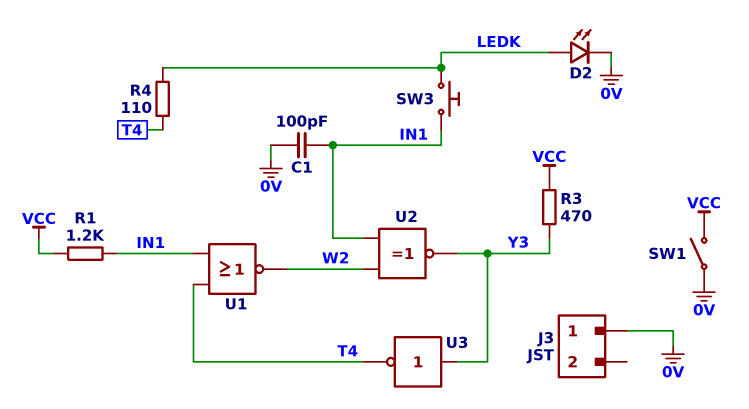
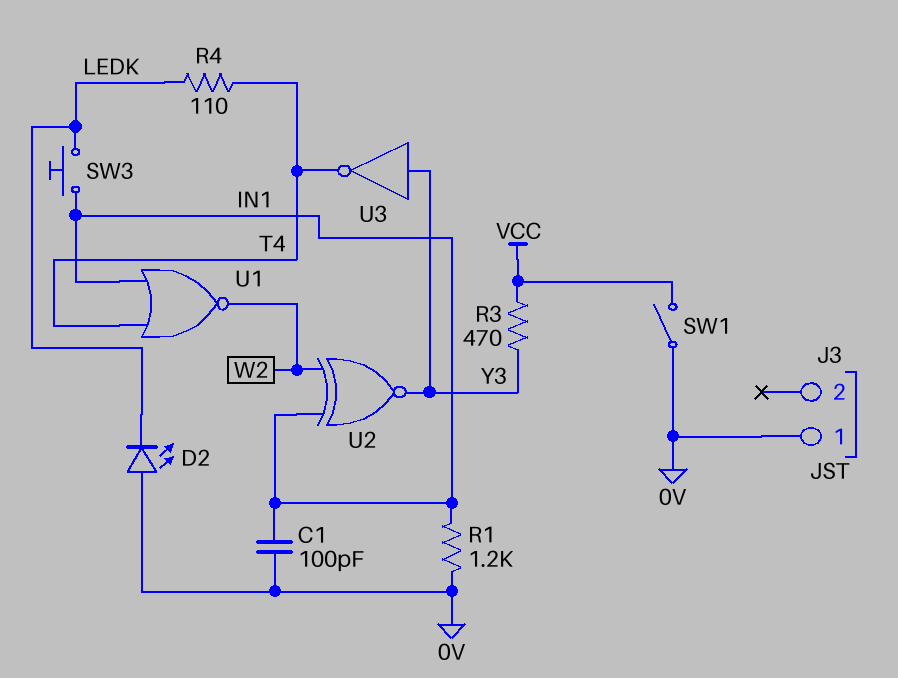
D2: LED (A LEDK, K 0V) -> LED (A 0V, K LEDK)
R1: 1.2k (IN1, VCC) -> 1.2k (0V, IN1)

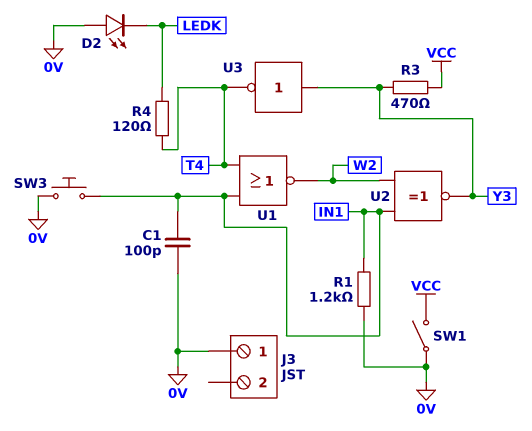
R4: 110 (LEDK, T4) -> 120 (LEDK, T4)
SW3: button (IN1, LEDK) -> button (0V, IN1)

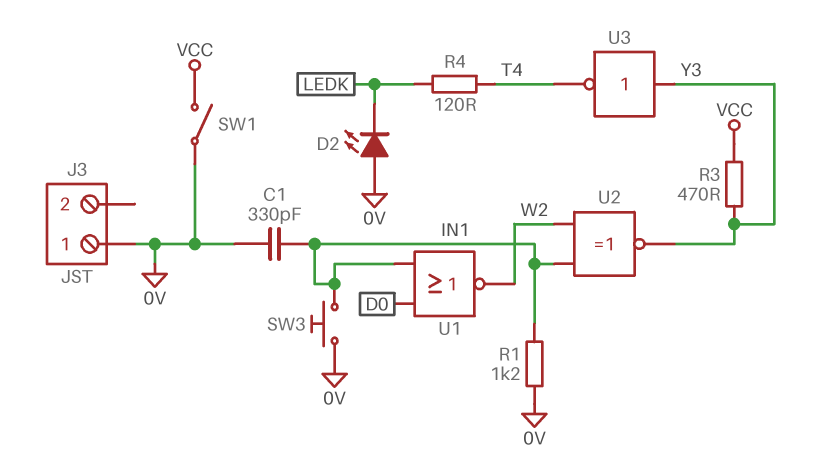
C1: 100pF (0V, IN1) -> 330pF (0V, IN1)
U1: NOR (in IN1, in T4, out W2) -> NOR (in D0, in IN1, out W2)

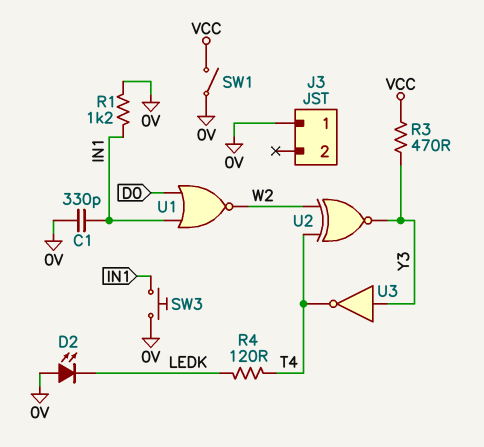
U2: XNOR (in IN1, in W2, out Y3) -> XNOR (in T4, in W2, out Y3)

